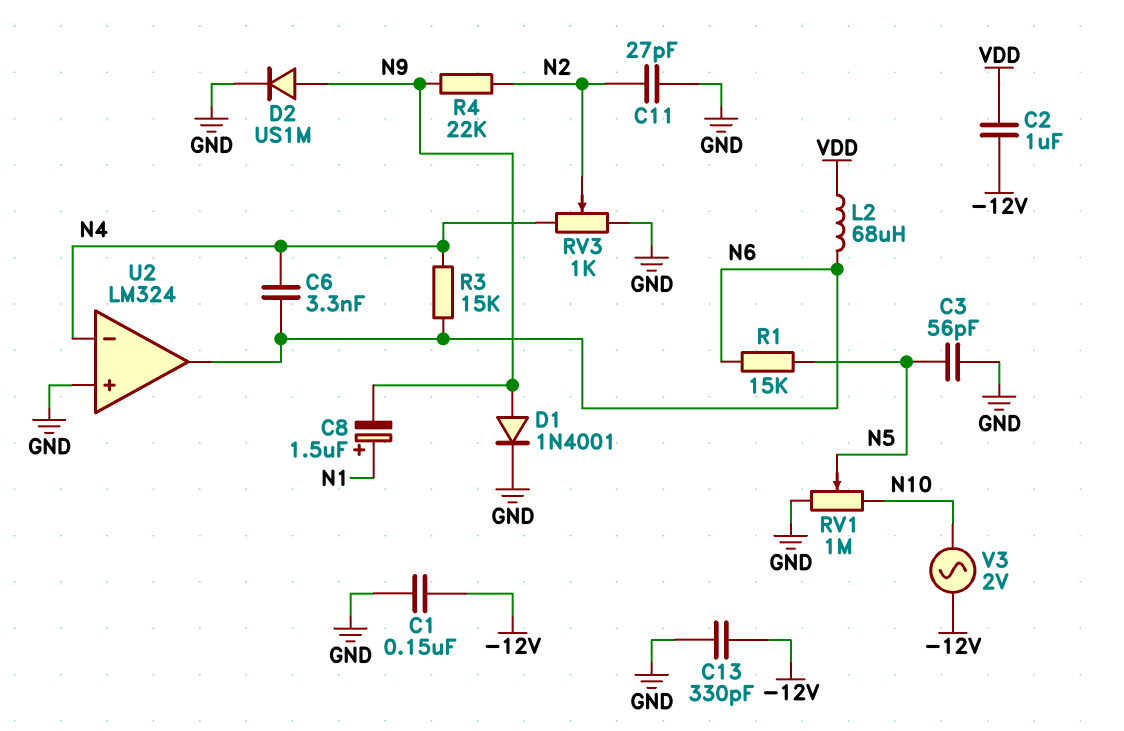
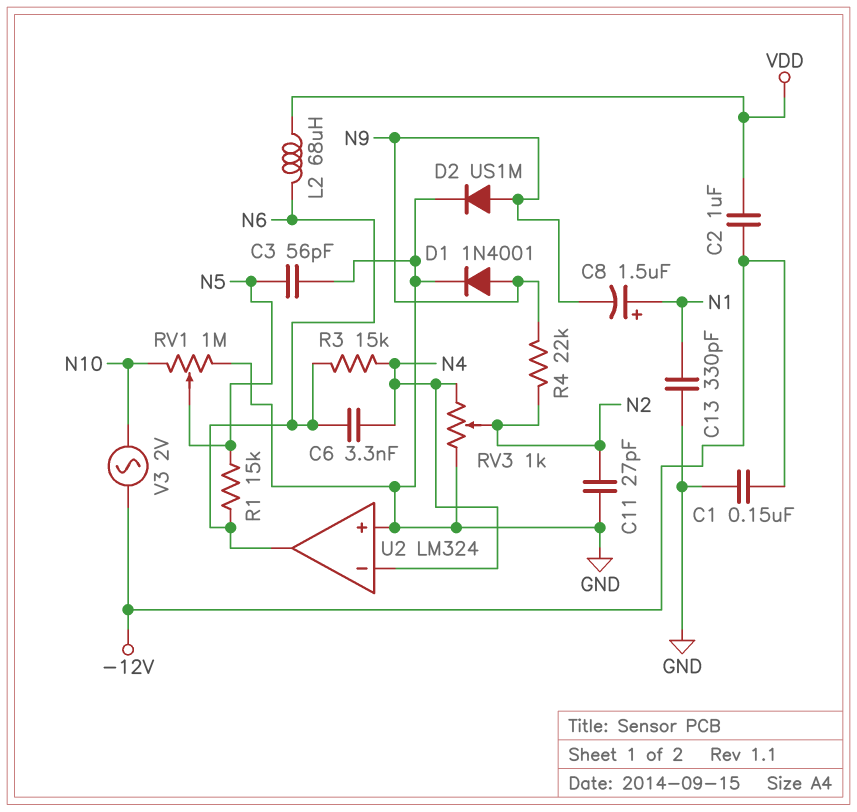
C13: 330pF (-12V, GND) -> 330pF (GND, N1)

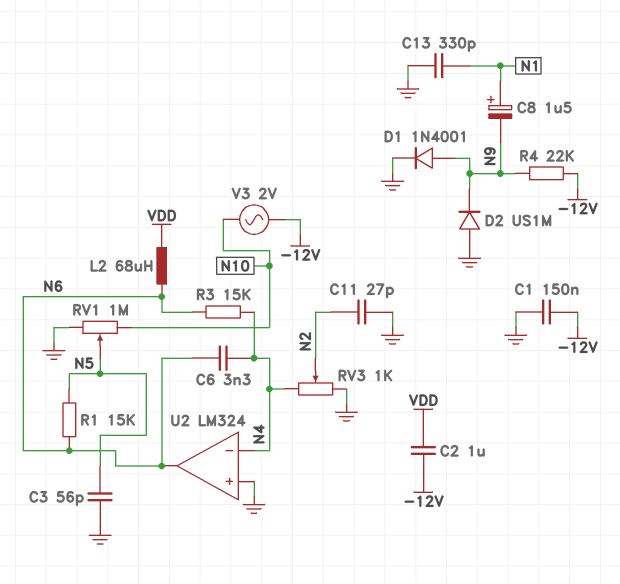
D2: diode US1M (A N9, K GND) -> diode US1M (A GND, K N9)
R4: 22k (N2, N9) -> 22k (-12V, N9)

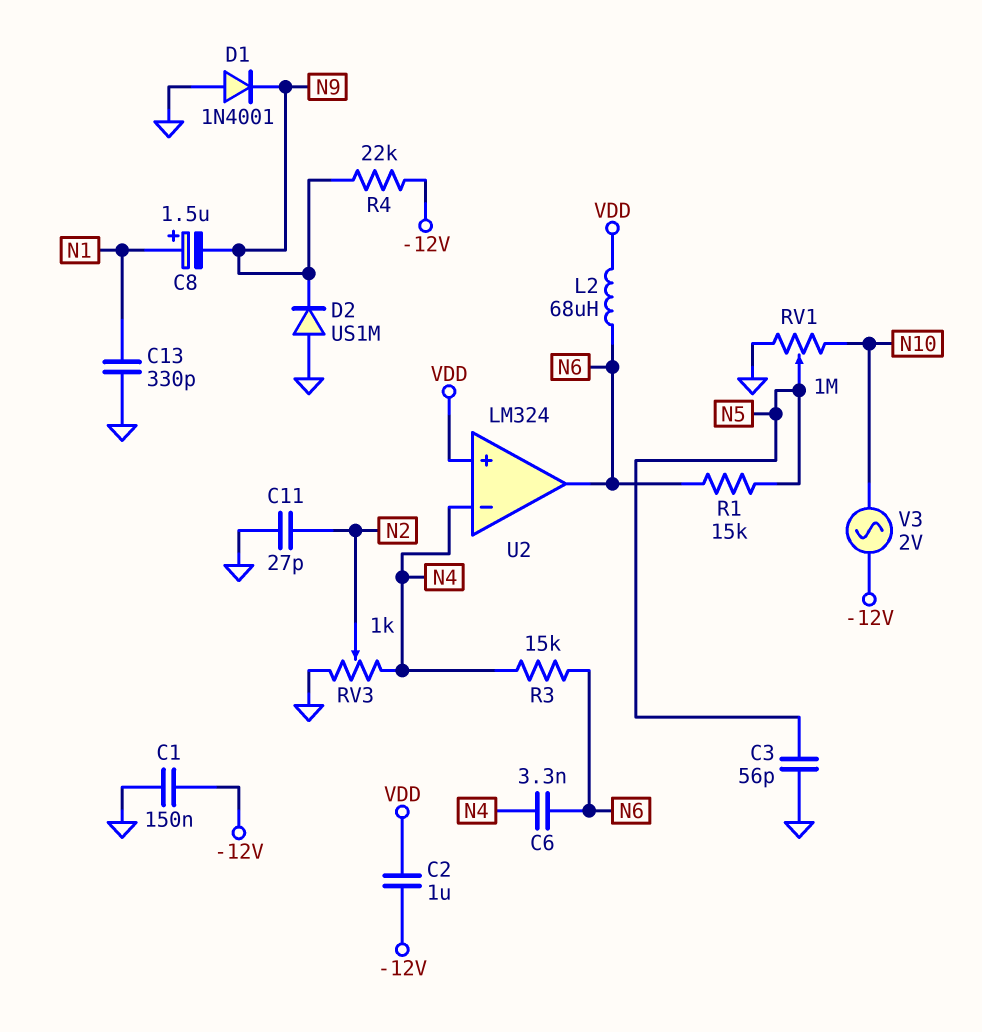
D1: diode 1N4001 (A N9, K GND) -> diode 1N4001 (A GND, K N9)
U2 pin in+: GND -> VDD

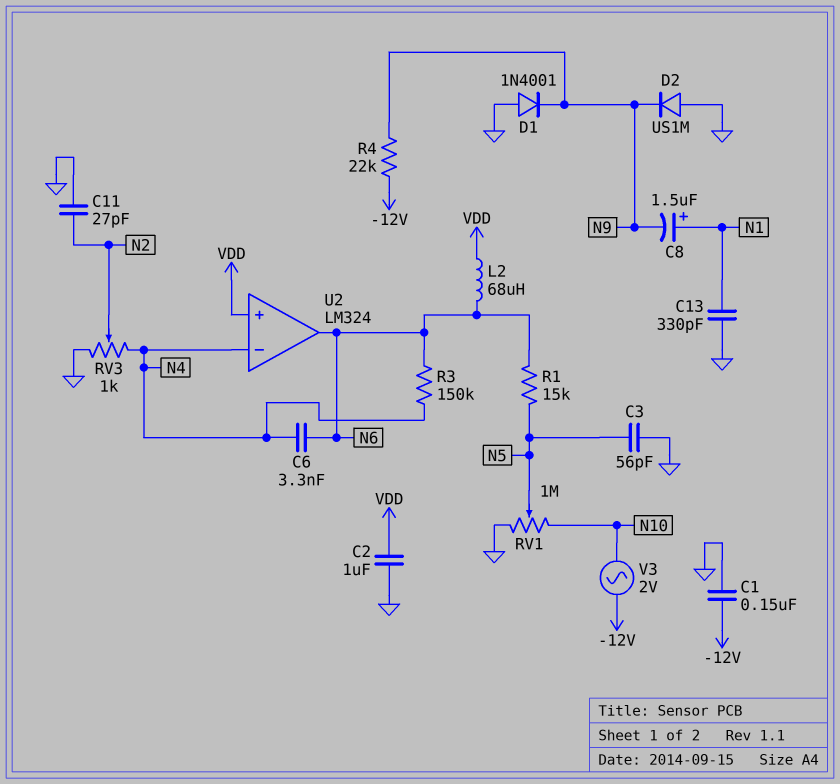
C2: 1uF (-12V, VDD) -> 1uF (GND, VDD)
R3: 15k (N4, N6) -> 150k (N4, N6)

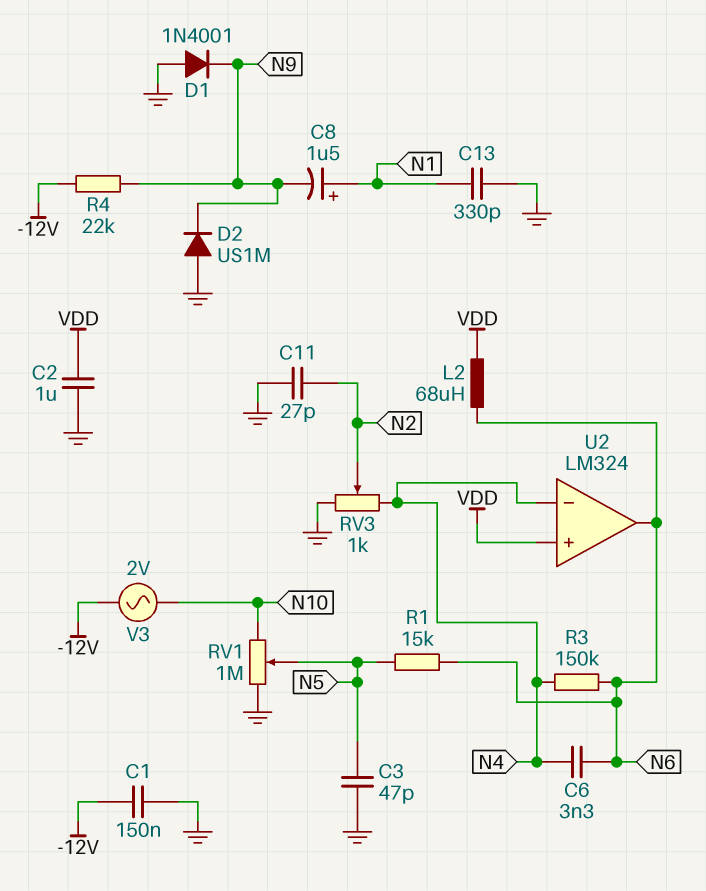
C3: 56pF (GND, N5) -> 47pF (GND, N5)

